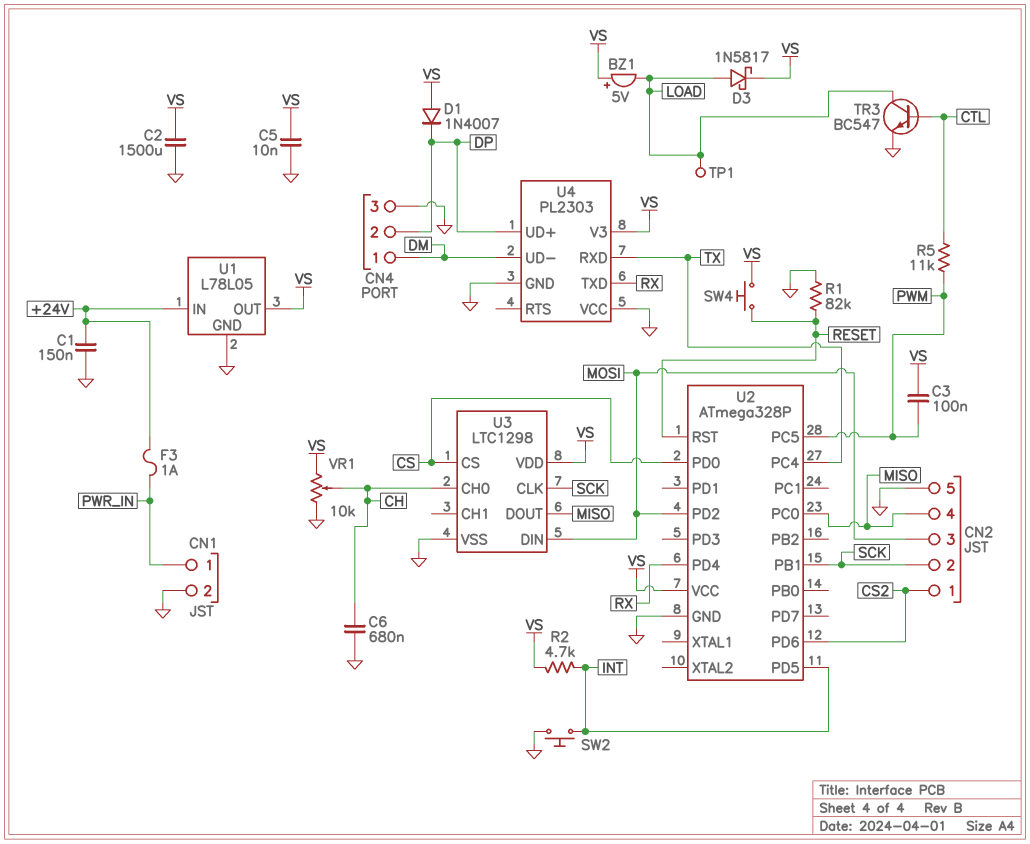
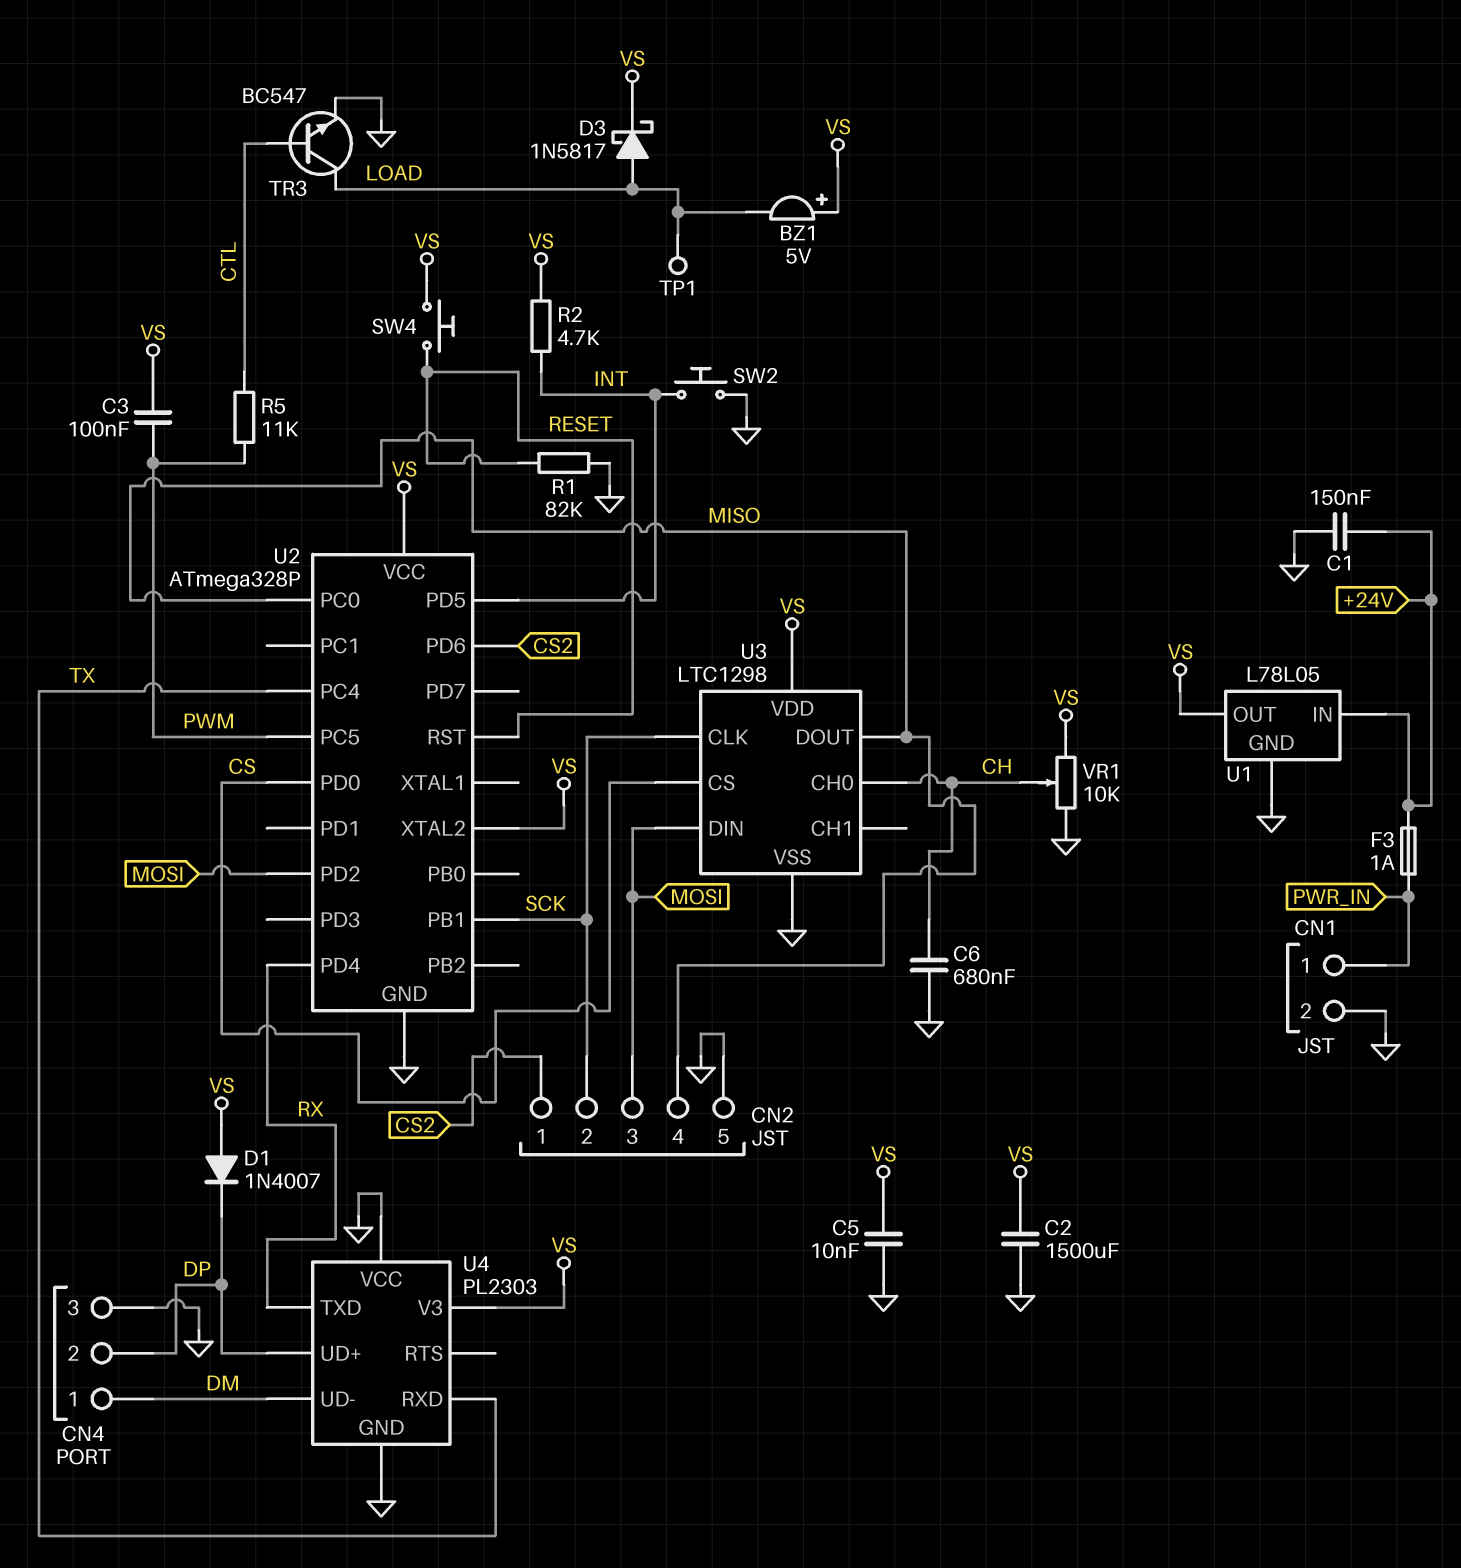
U2 pin XTAL2: none -> VS

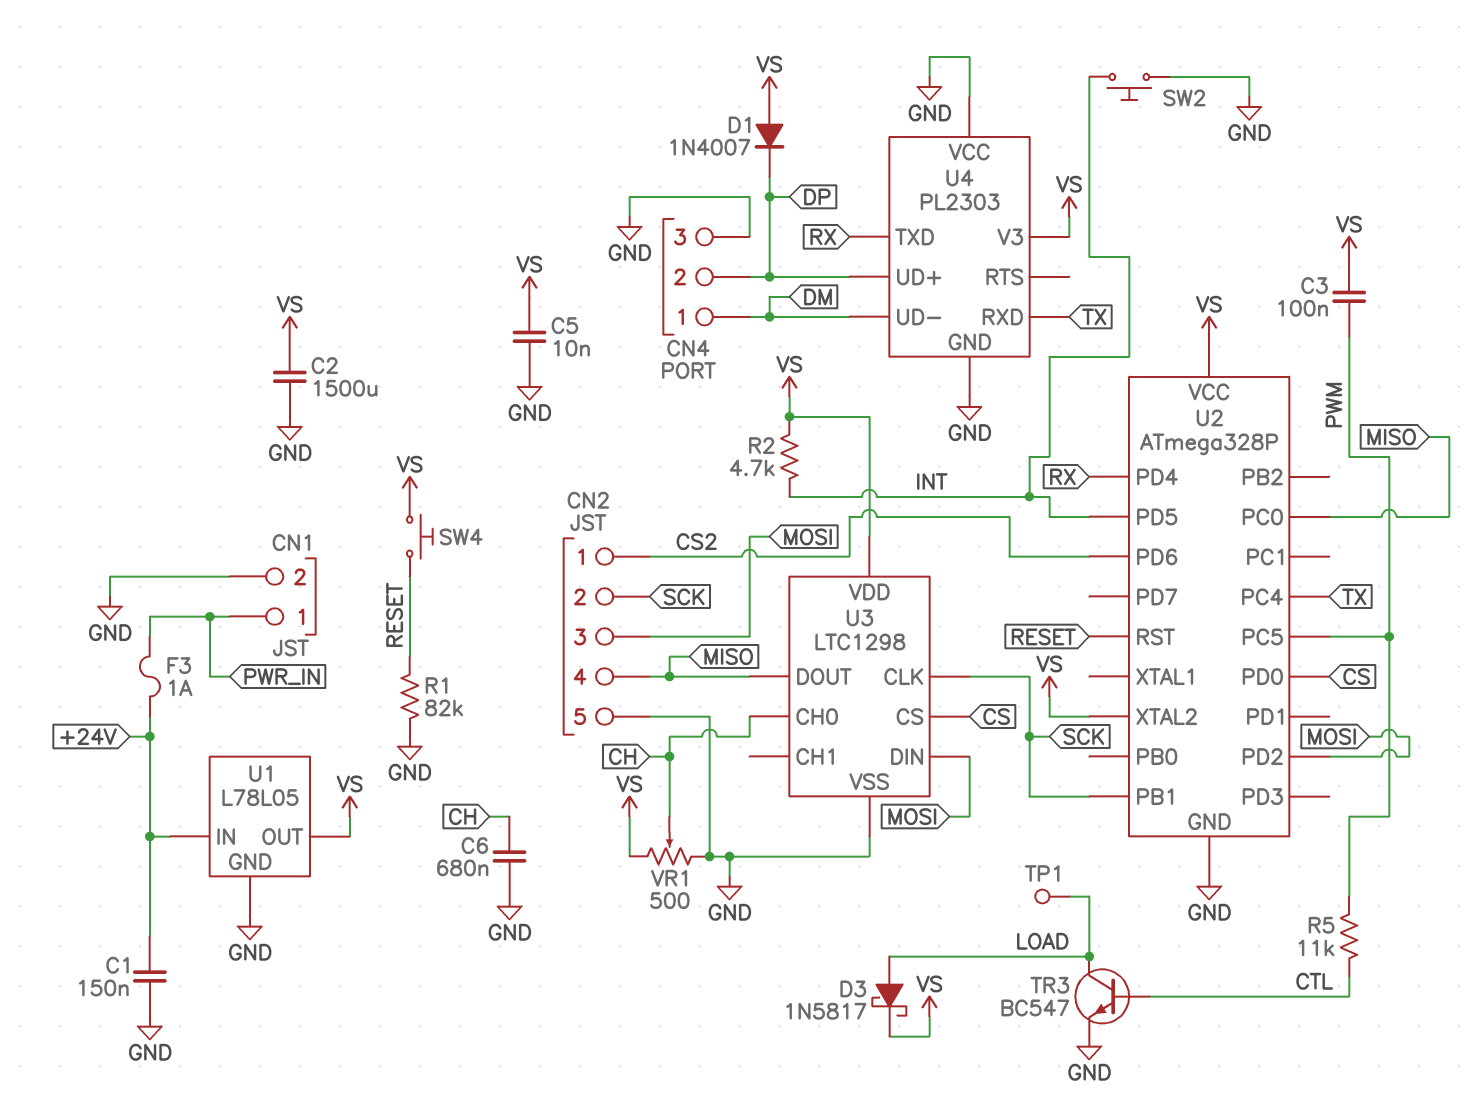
BZ1: buzzer 5V (plus VS, minus LOAD) -> none
VR1: 10k (GND, VS, wiper CH) -> 500 (GND, VS, wiper CH)

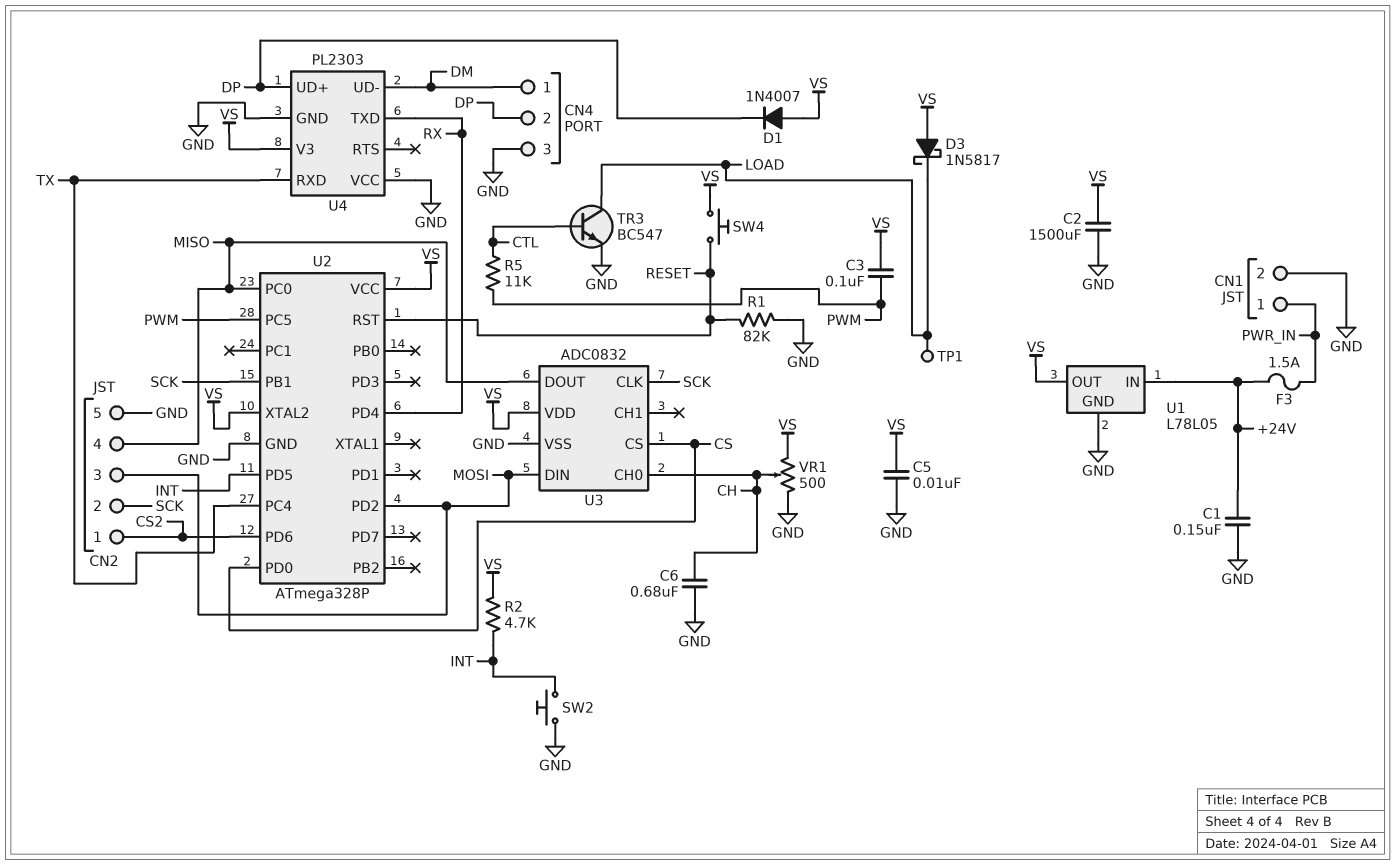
D3: schottky 1N5817 (A LOAD, K VS) -> schottky 1N5817 (A VS, K LOAD)
F3: 1A (+24V, PWR_IN) -> 1.5A (+24V, PWR_IN)
U3: LTC1298 -> ADC0832

